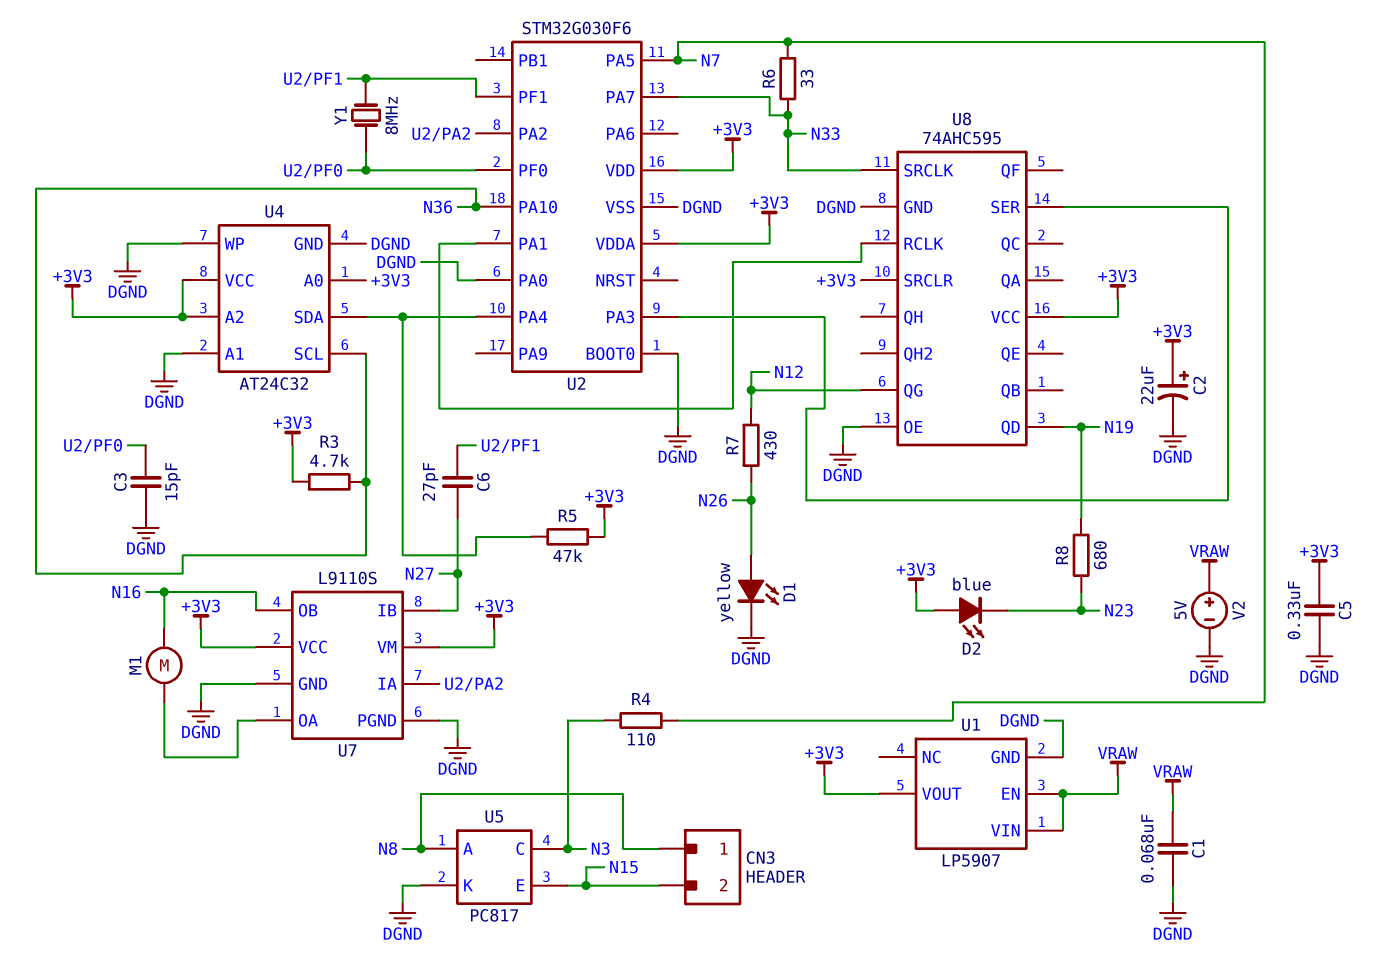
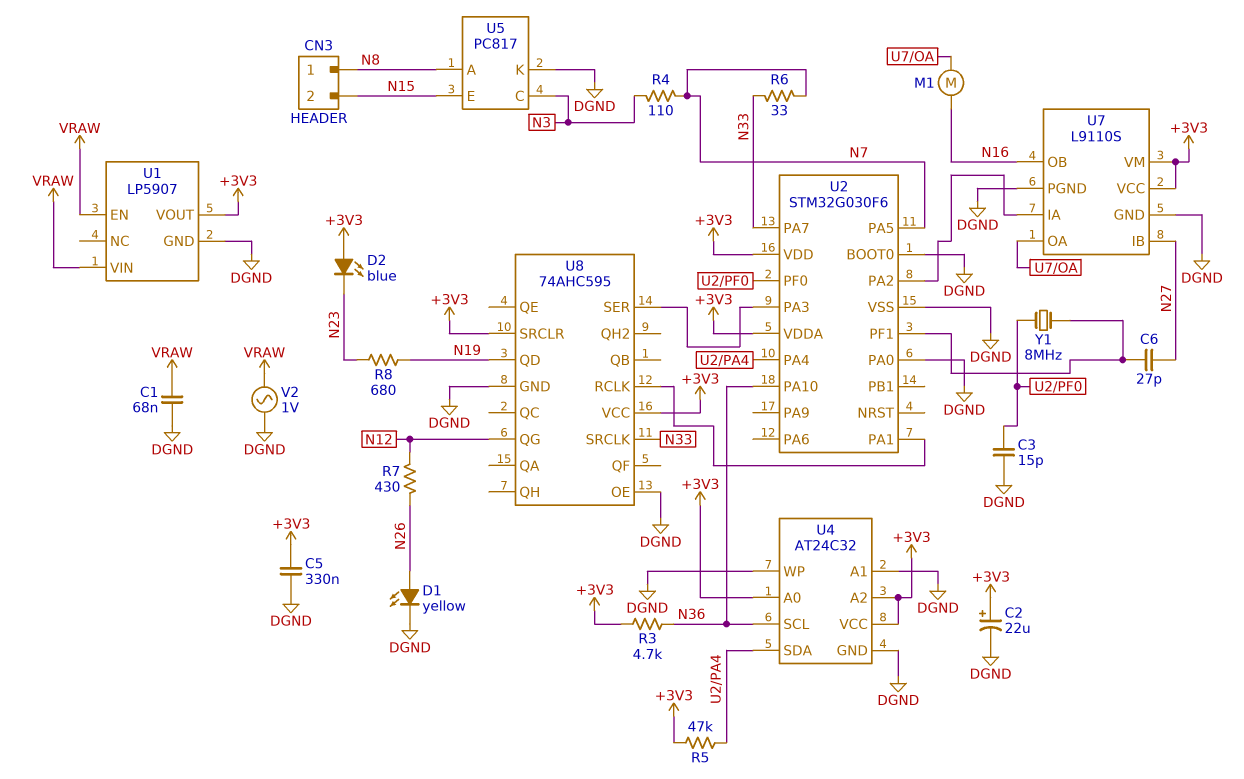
V2: 5V (plus VRAW, minus DGND) -> AC 1V (DGND, VRAW)

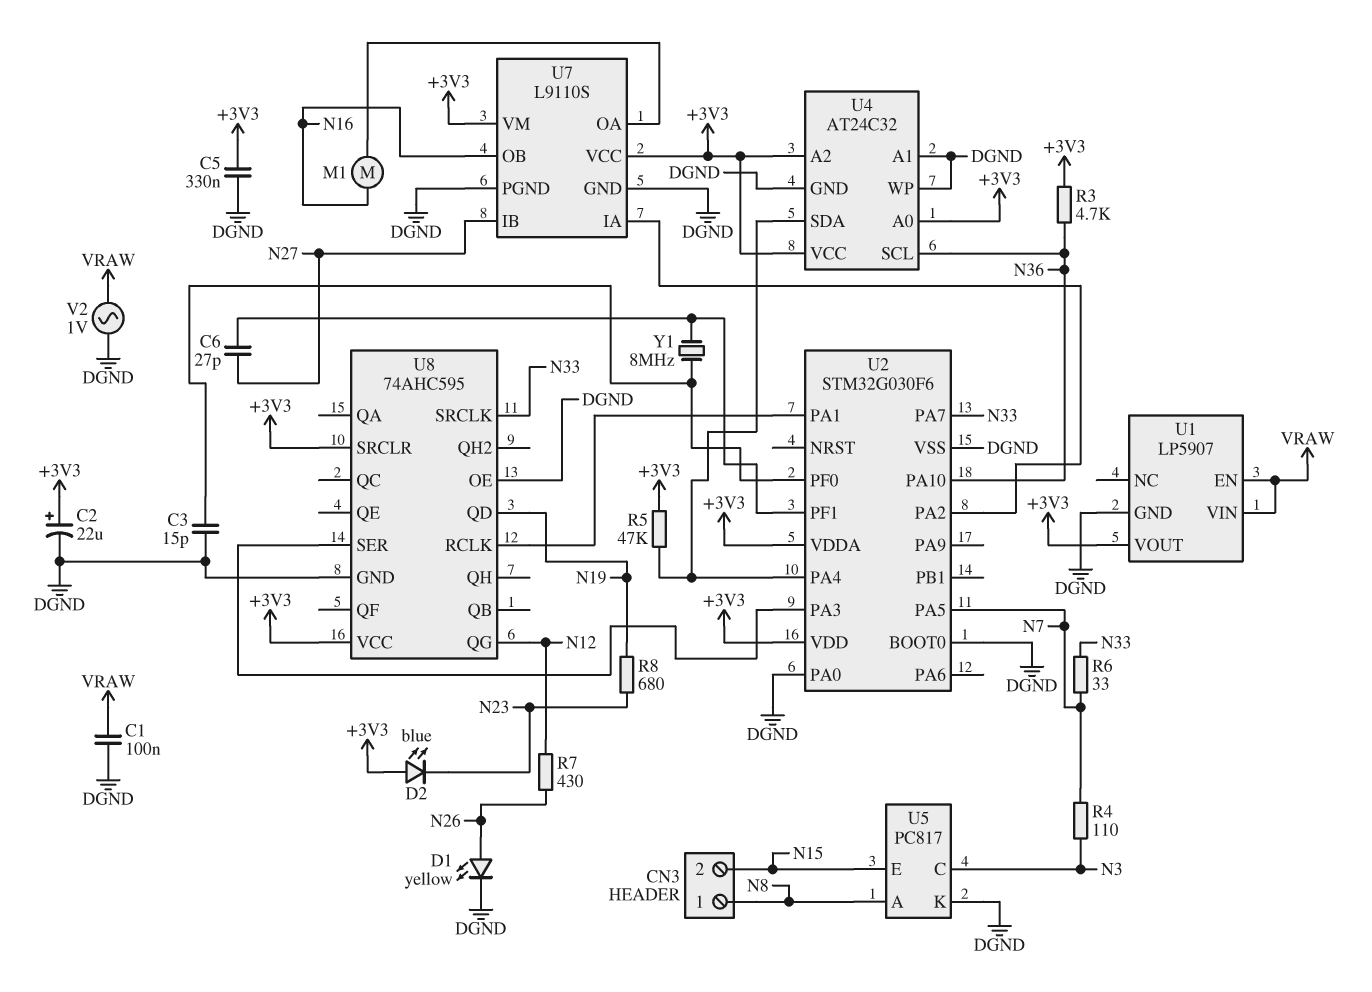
C1: 68nF (DGND, VRAW) -> 100nF (DGND, VRAW)

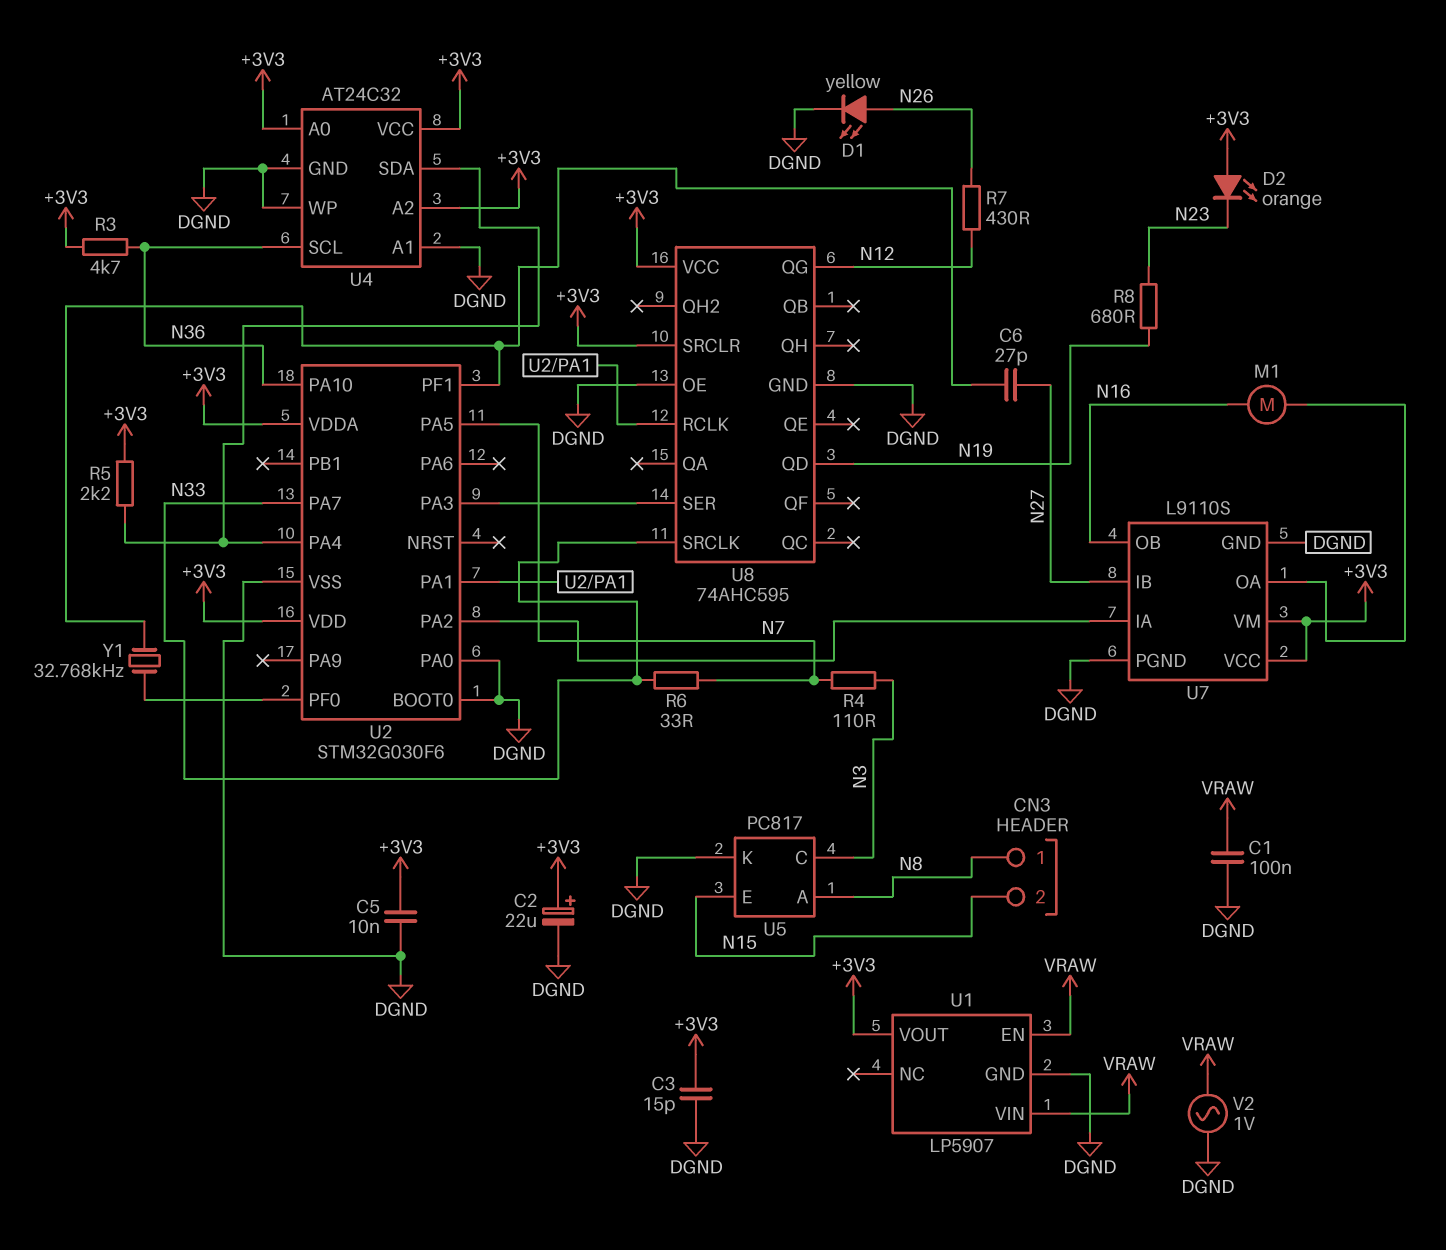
C3: 15pF (DGND, U2/PF0) -> 15pF (+3V3, DGND)
C5: 330nF (+3V3, DGND) -> 10nF (+3V3, DGND)
D2: LED blue (A +3V3, K N23) -> LED orange (A +3V3, K N23)
R5: 47k (+3V3, U2/PA4) -> 2.2k (+3V3, U2/PA4)
Y1: 8MHz (U2/PF0, U2/PF1) -> 32.768kHz (U2/PF0, U2/PF1)

